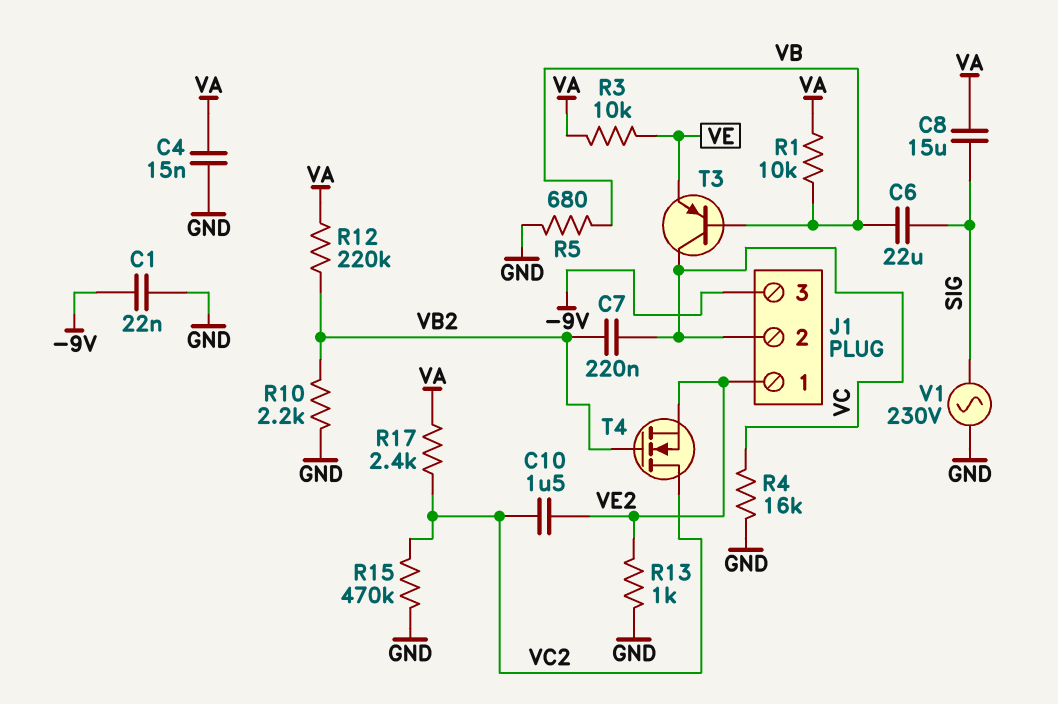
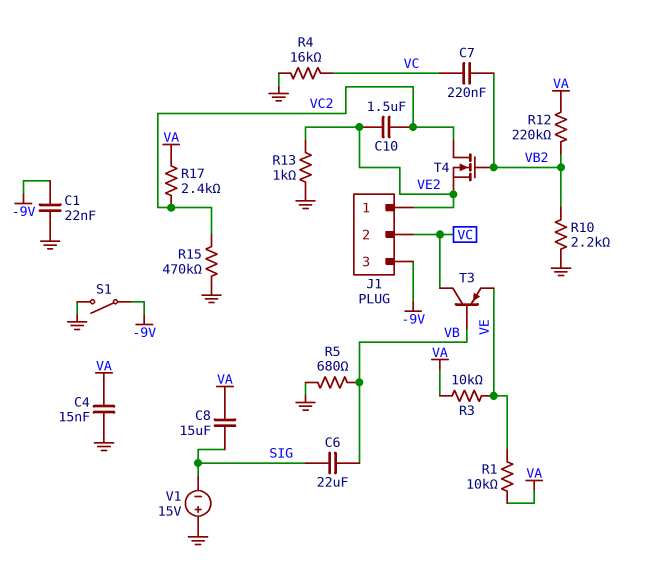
R1: 10k (VA, VB) -> 10k (VA, VE)
S1: none -> switch (-9V, GND)
V1: AC 230V (GND, SIG) -> 15V (plus GND, minus SIG)

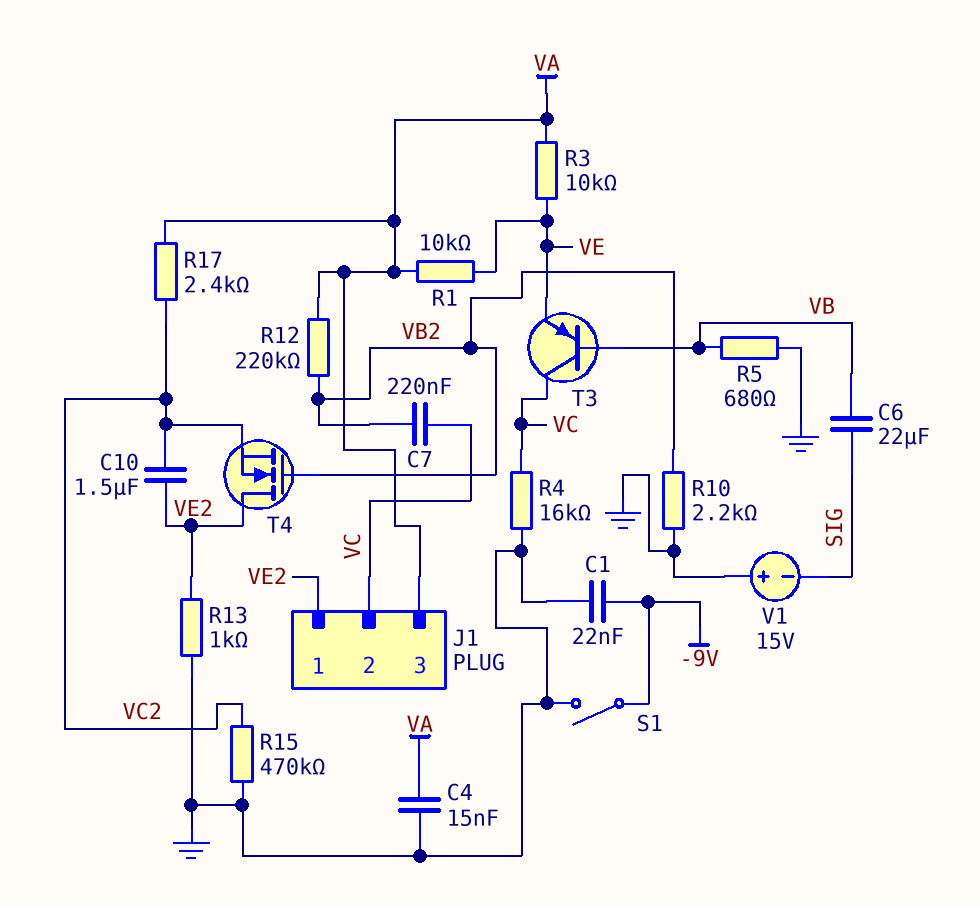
C8: 15uF (SIG, VA) -> none
J1 pin 3: -9V -> VA
T4: NMOS (G VB2, D VC2, S VE2) -> NMOS (G VB2, D VE2, S VC2)

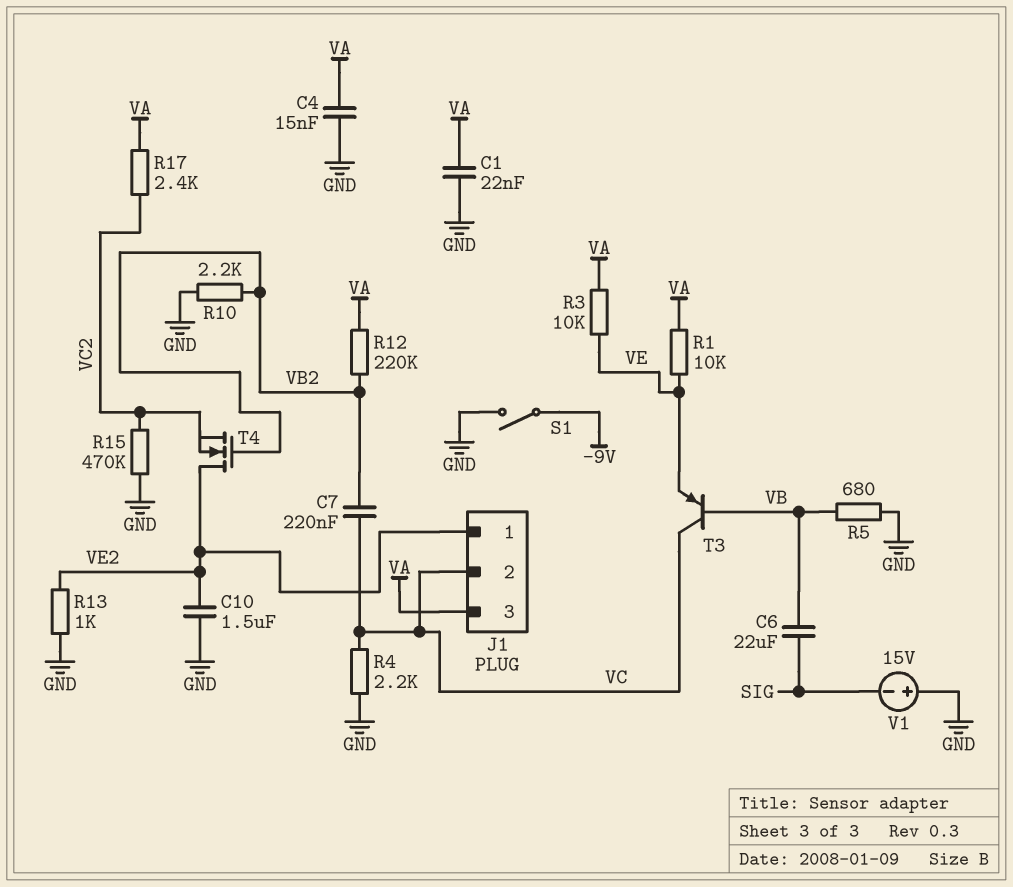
C1: 22nF (-9V, GND) -> 22nF (GND, VA)
C10: 1.5uF (VC2, VE2) -> 1.5uF (GND, VE2)
R4: 16k (GND, VC) -> 2.2k (GND, VC)

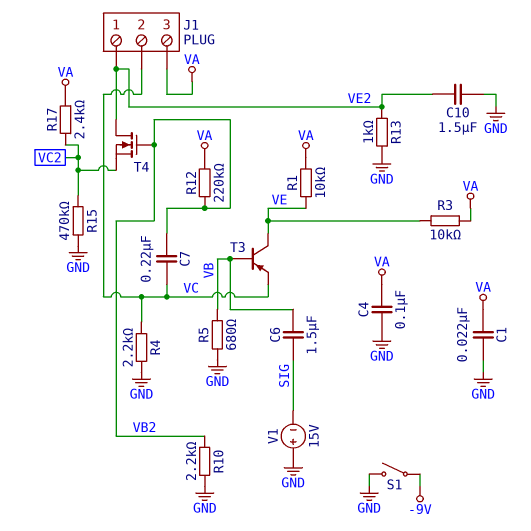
C4: 15nF (GND, VA) -> 100nF (GND, VA)
C6: 22uF (SIG, VB) -> 1.5uF (SIG, VB)
T3: PNP (B VB, C VC, E VE) -> PNP (B VB, C VE, E VC)

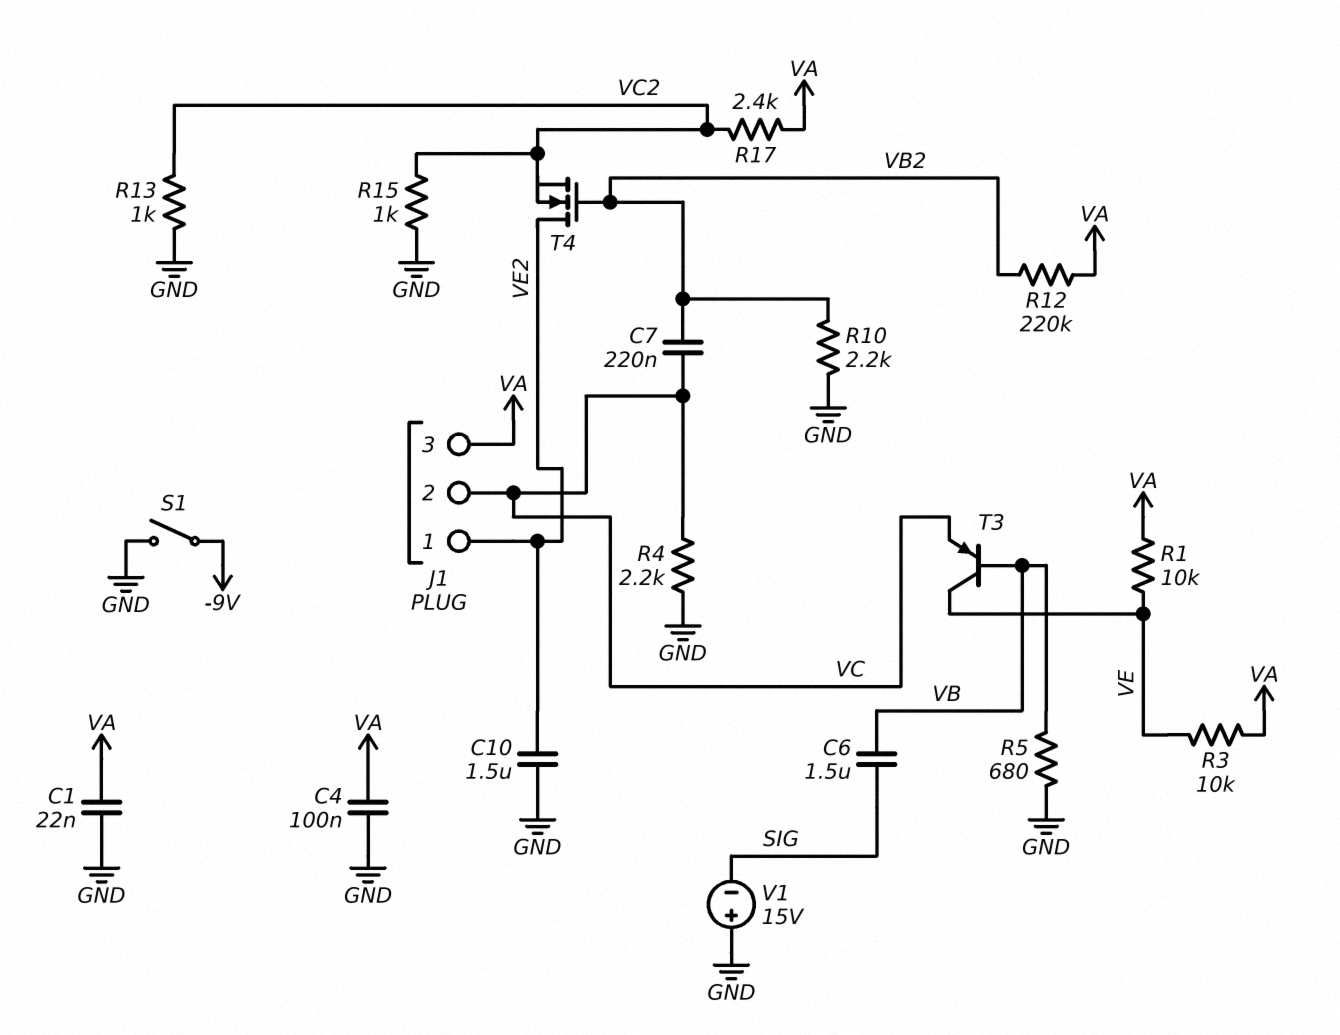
R13: 1k (GND, VE2) -> 1k (GND, VC2)
R15: 470k (GND, VC2) -> 1k (GND, VC2)

